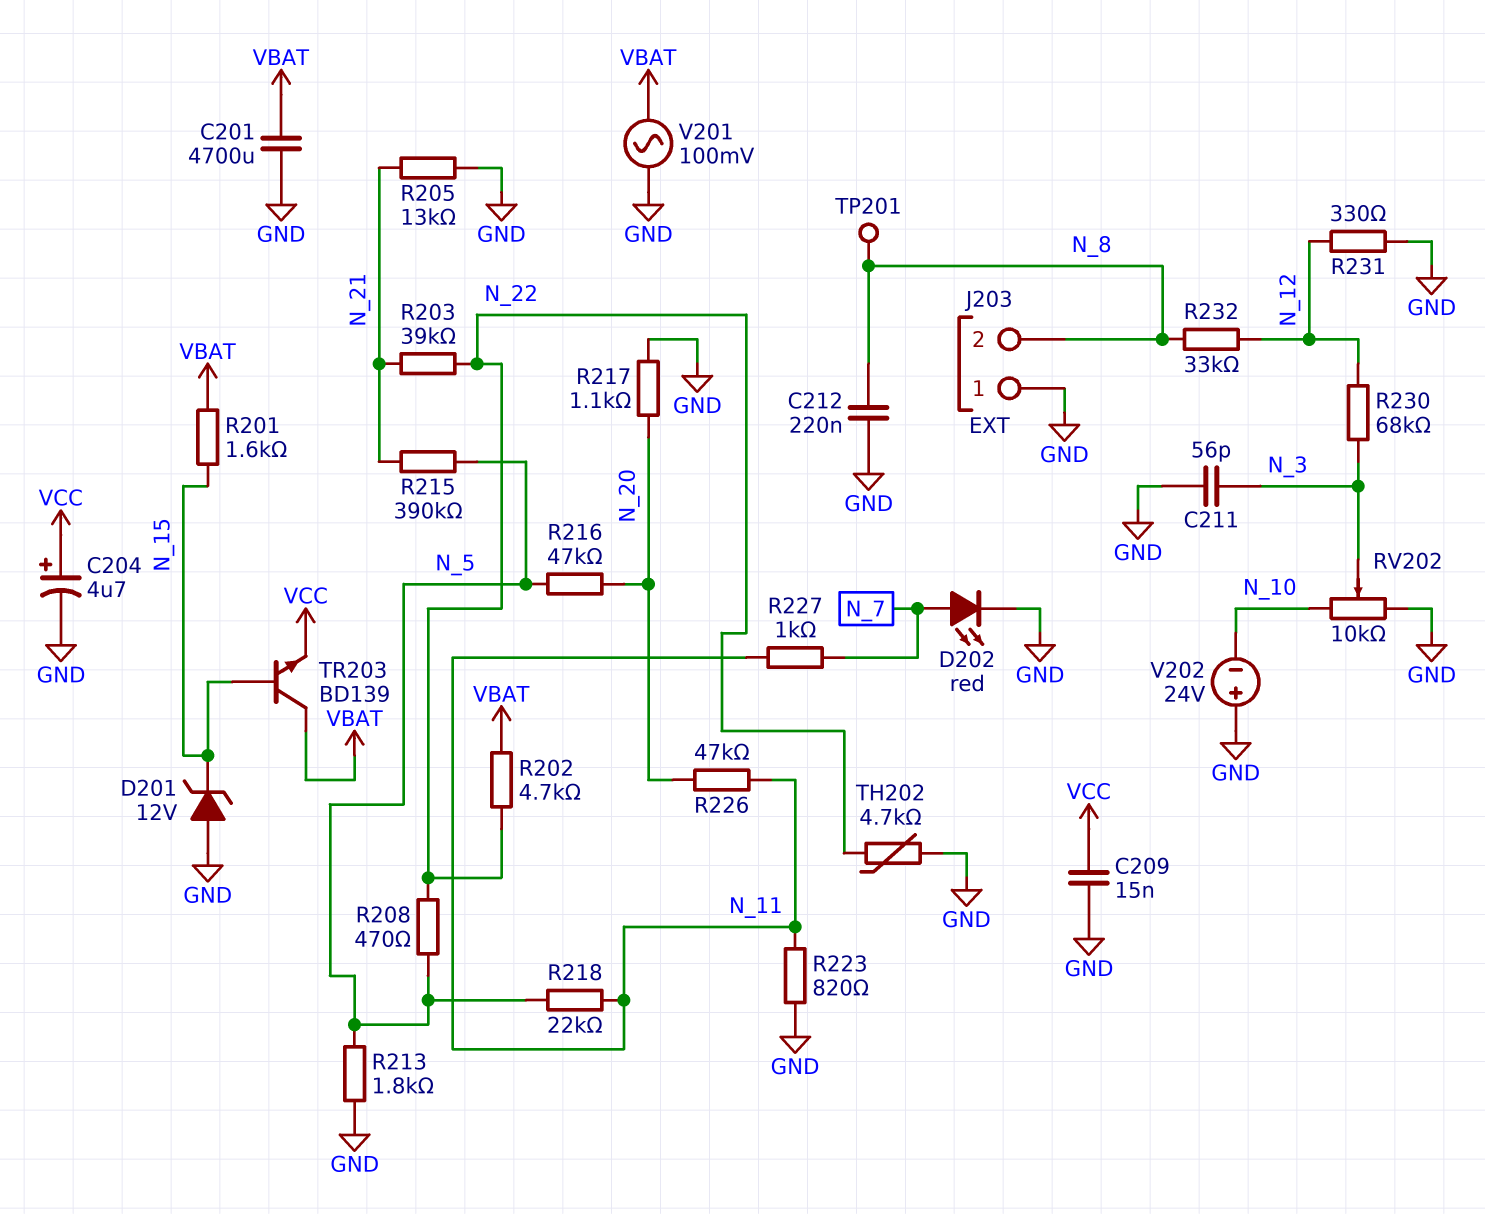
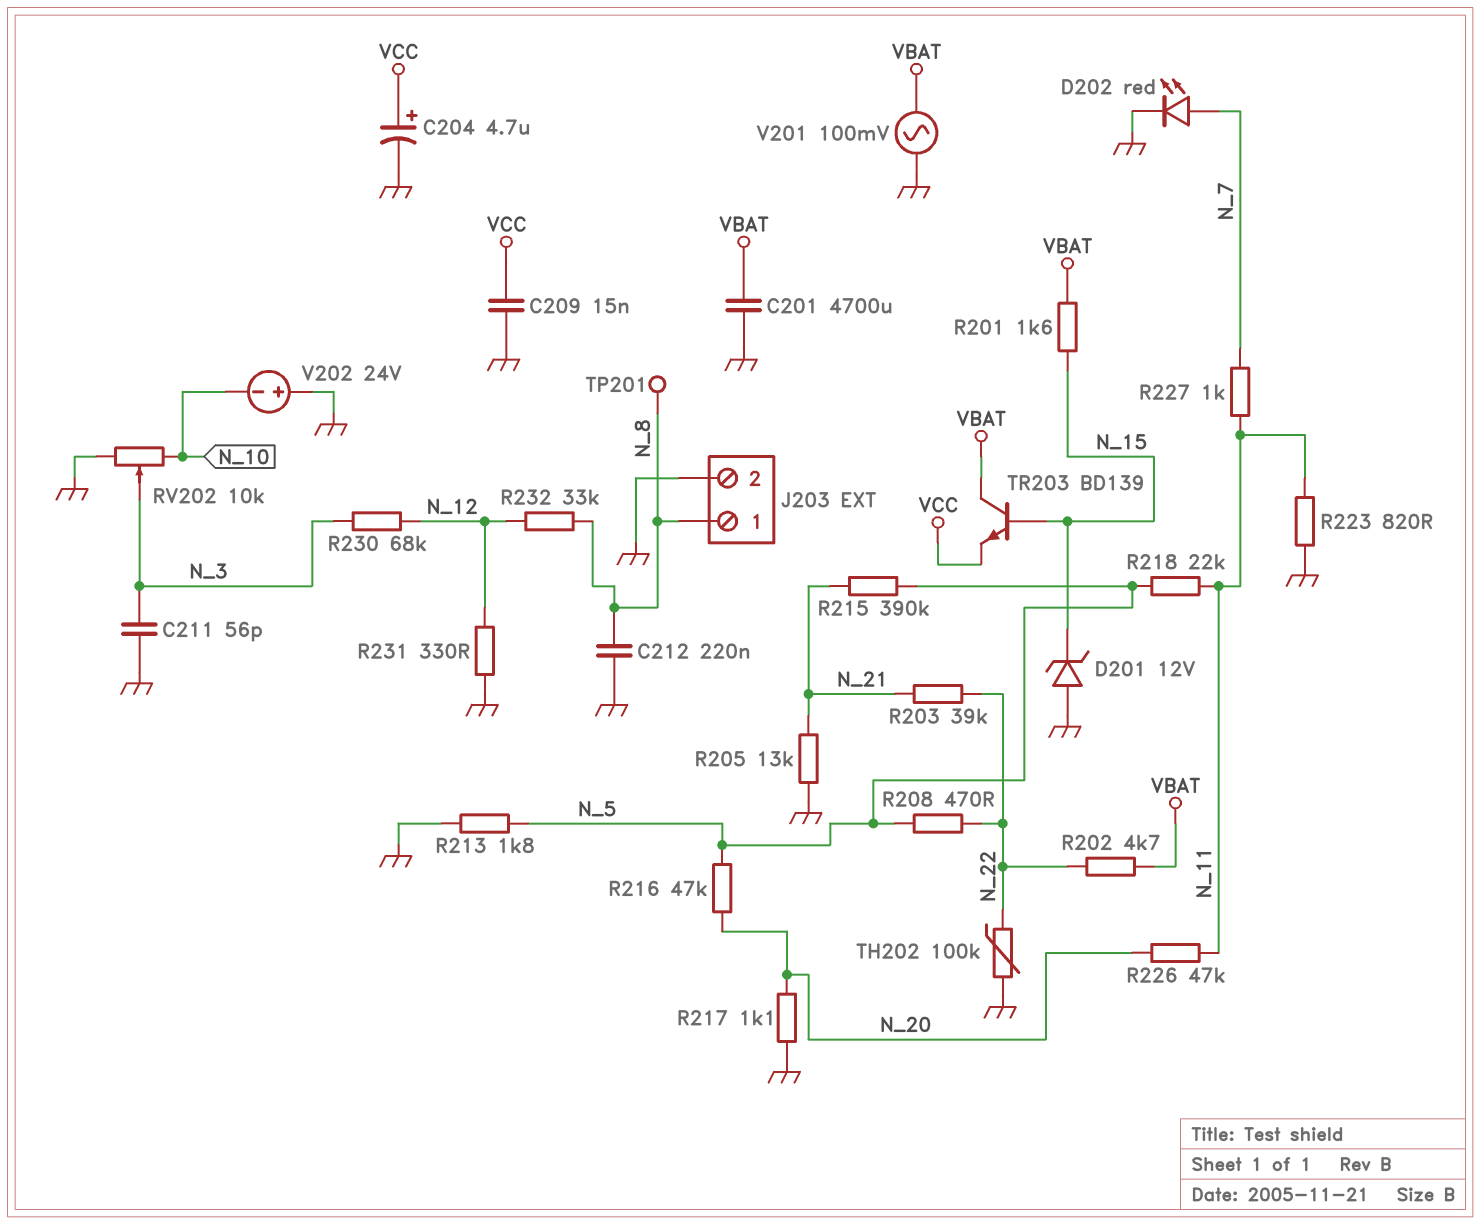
J203 pin 1: GND -> N_8
J203 pin 2: N_8 -> GND
TH202: 4.7k (GND, N_22) -> 100k (GND, N_22)

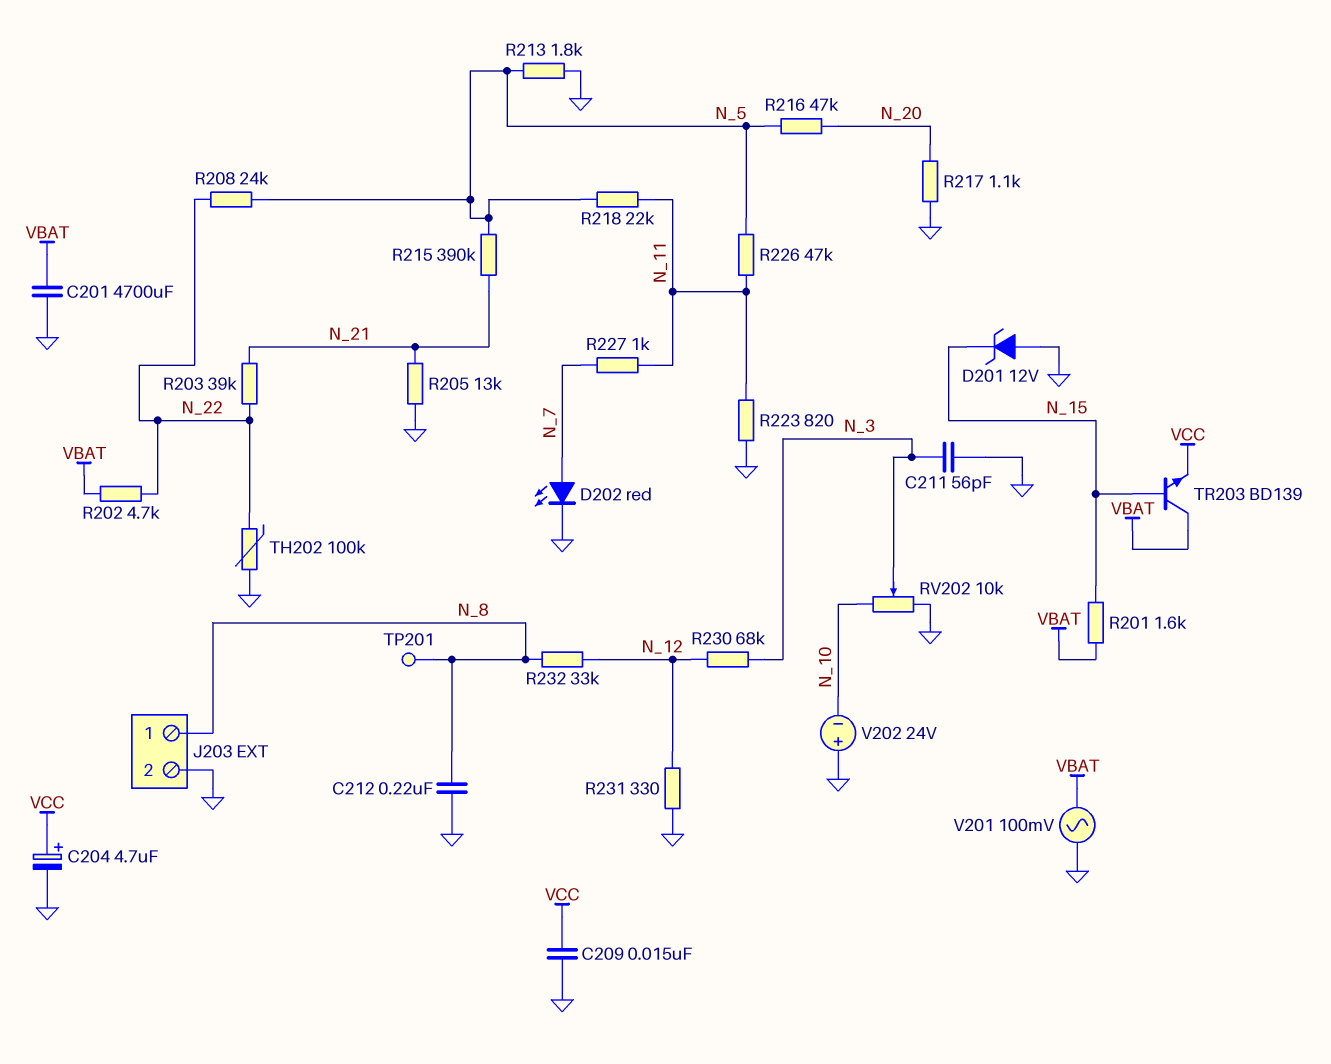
R208: 470 (N_5, N_22) -> 24k (N_5, N_22)
R226: 47k (N_11, N_20) -> 47k (N_5, N_11)

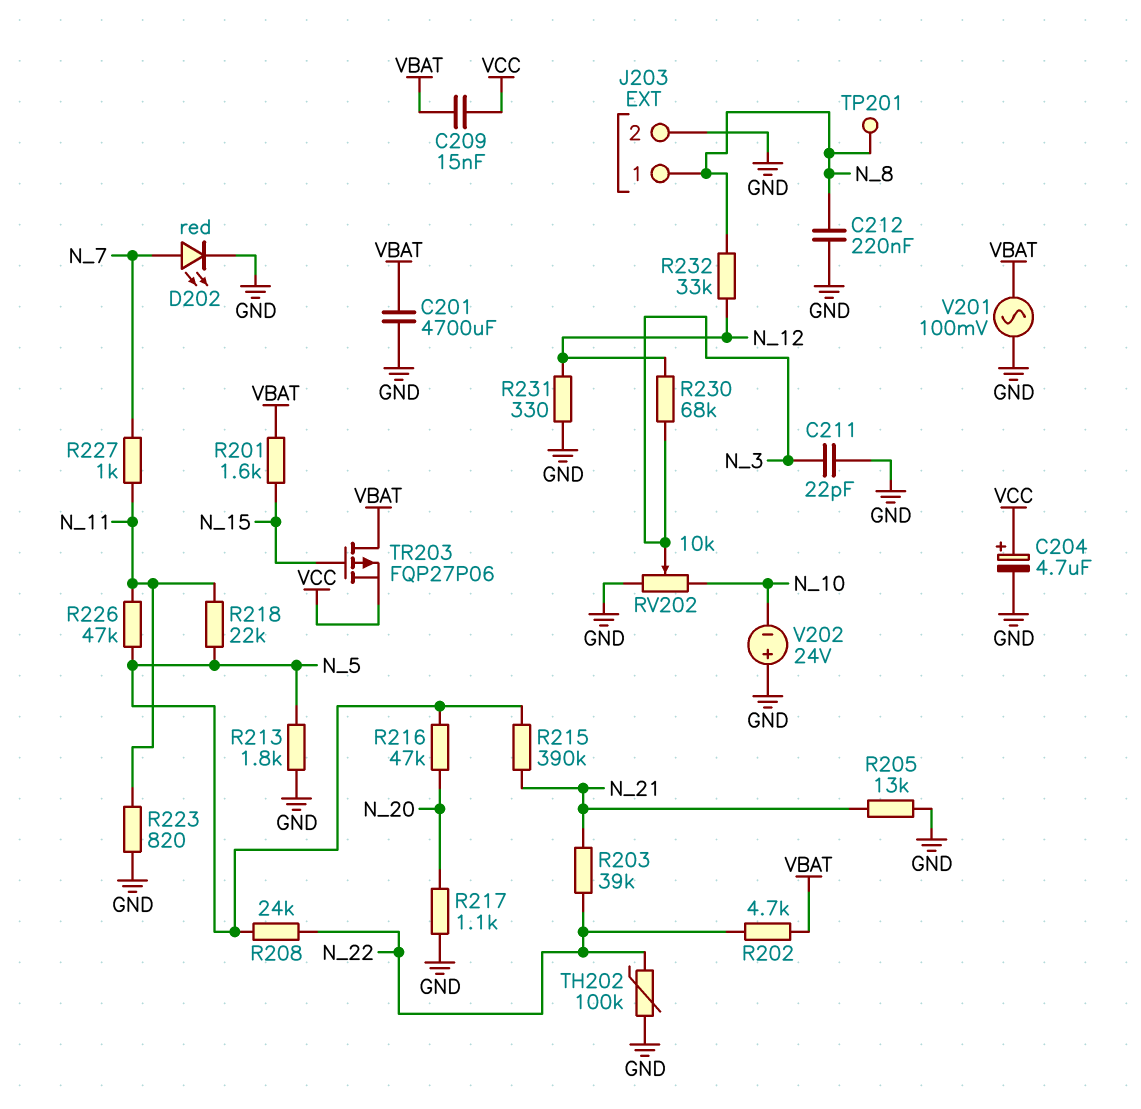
C209: 15nF (GND, VCC) -> 15nF (VBAT, VCC)
C211: 56pF (GND, N_3) -> 22pF (GND, N_3)
D201: zener 12V (A GND, K N_15) -> none
TR203: NPN BD139 (B N_15, C VBAT, E VCC) -> PMOS FQP27P06 (G N_15, D VBAT, S VCC)

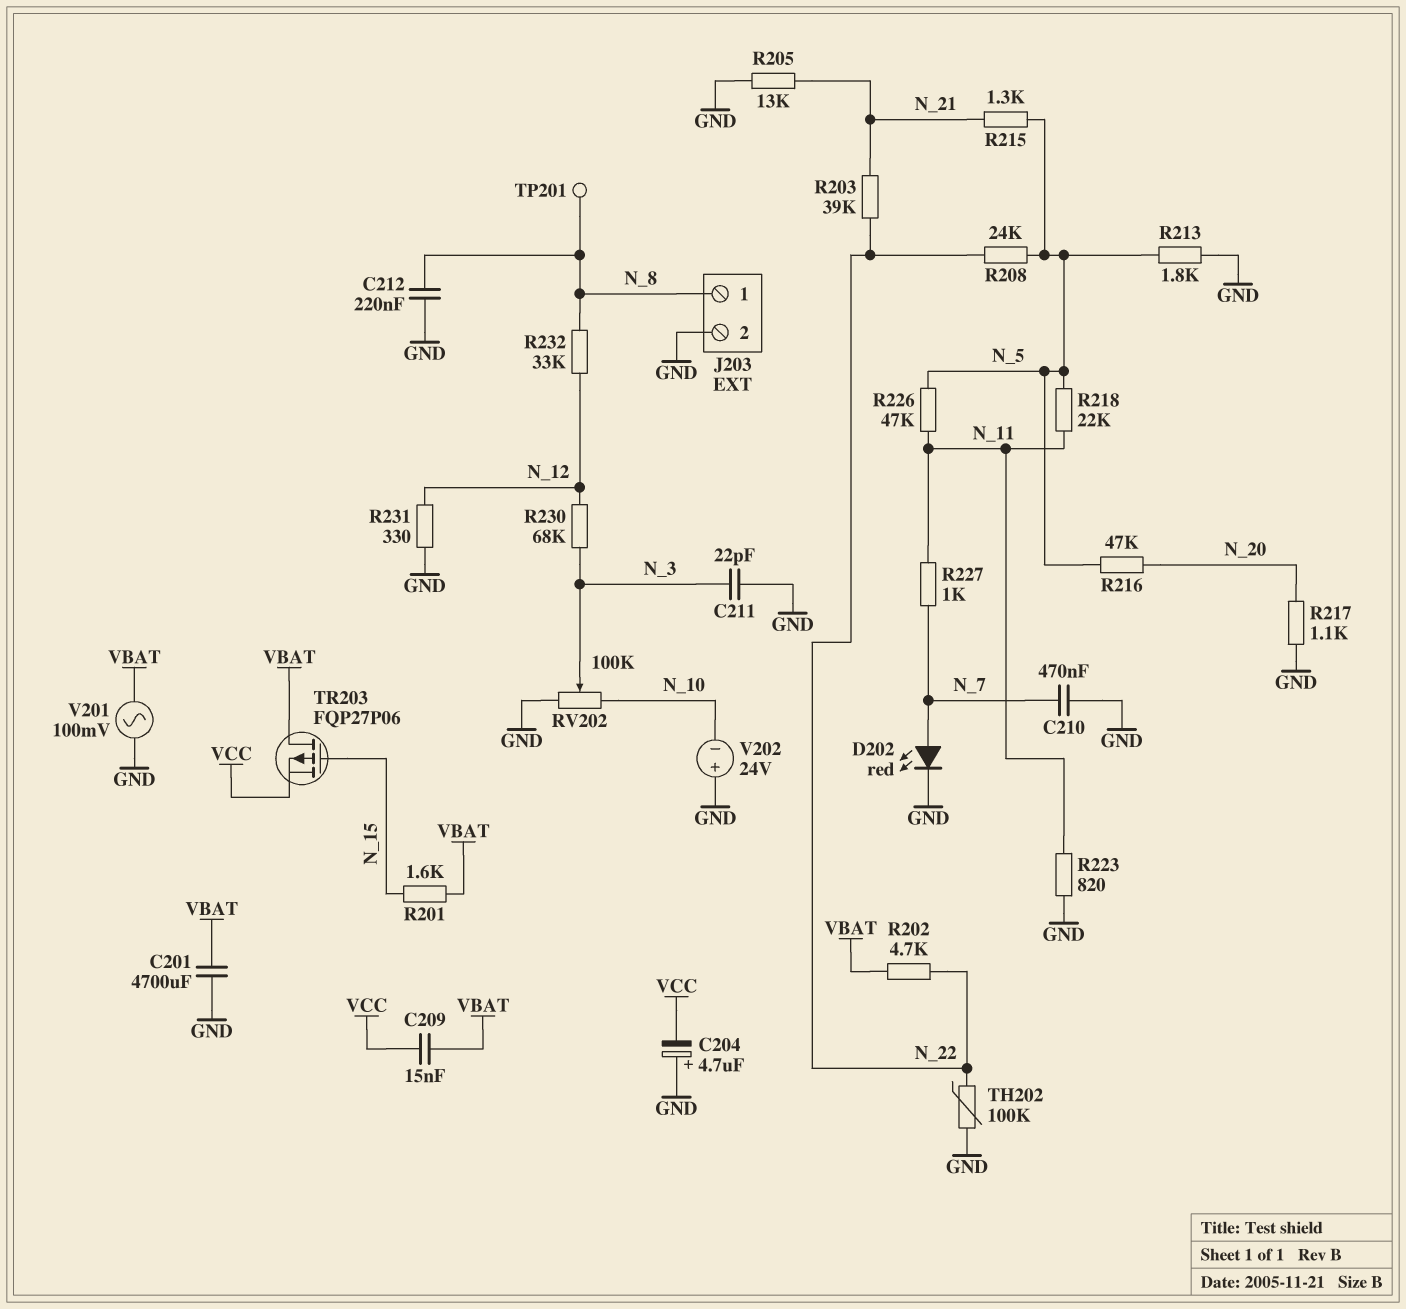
C204: 4.7uF (plus VCC, minus GND) -> 4.7uF (plus GND, minus VCC)
C210: none -> 470nF (GND, N_7)
R215: 390k (N_5, N_21) -> 1.3k (N_5, N_21)
RV202: 10k (GND, N_10, wiper N_3) -> 100k (GND, N_10, wiper N_3)

